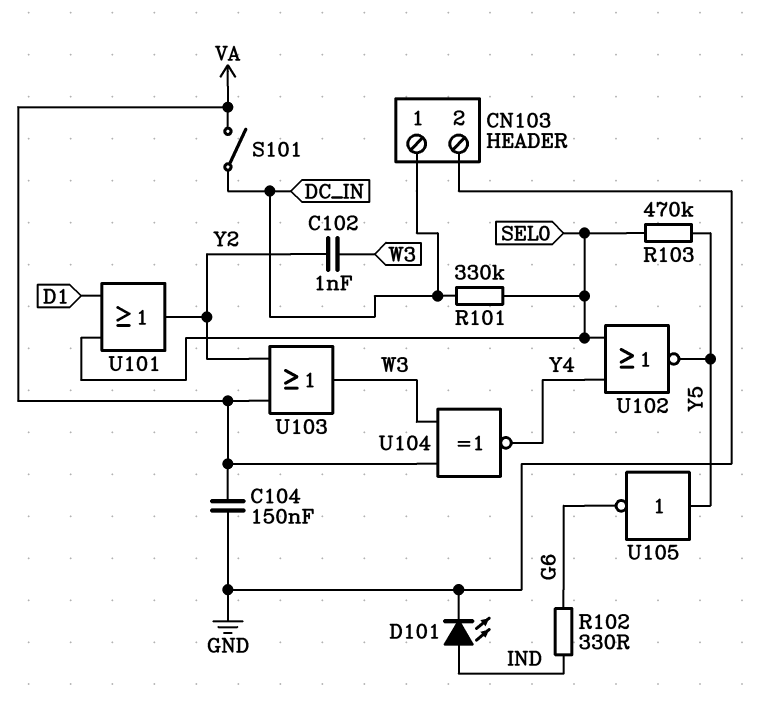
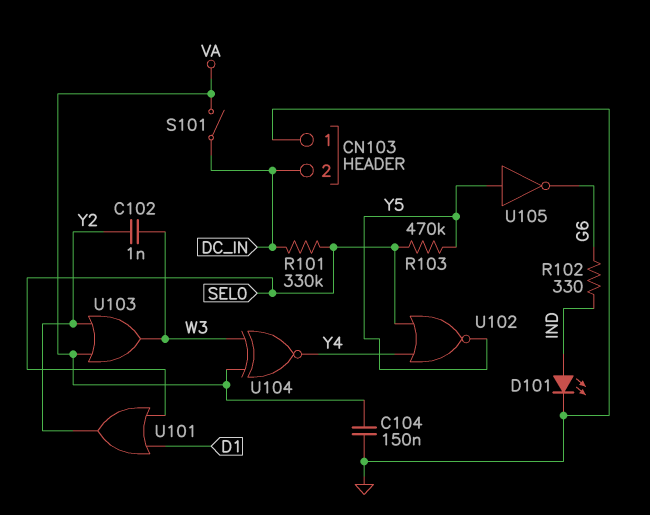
CN103 pin 1: DC_IN -> GND
CN103 pin 2: GND -> DC_IN

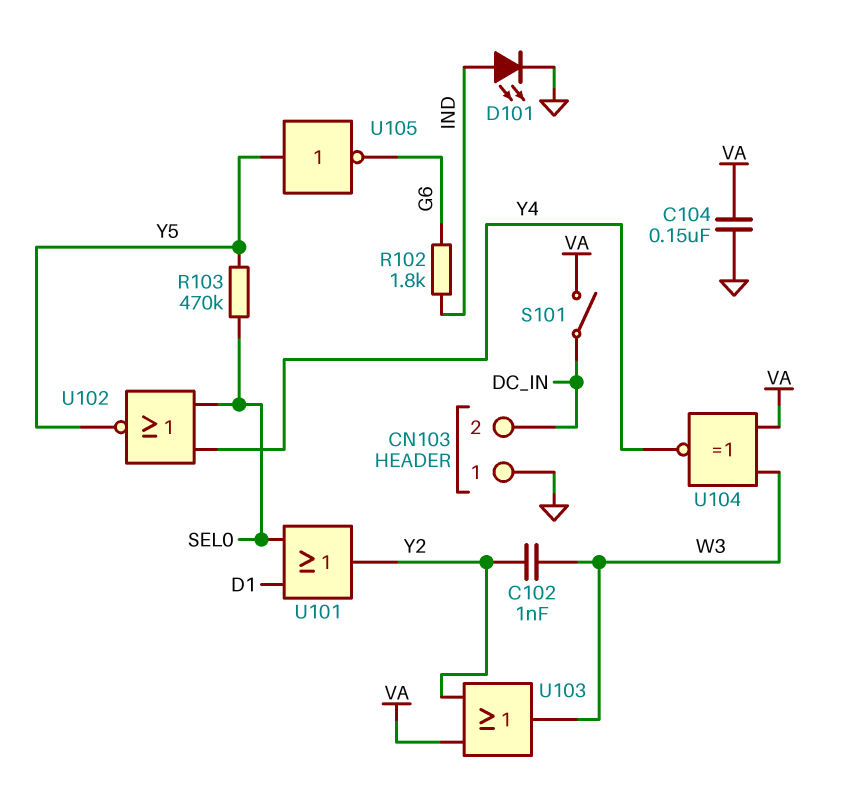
R101: 330k (DC_IN, SEL0) -> none
R102: 330 (G6, IND) -> 1.8k (G6, IND)

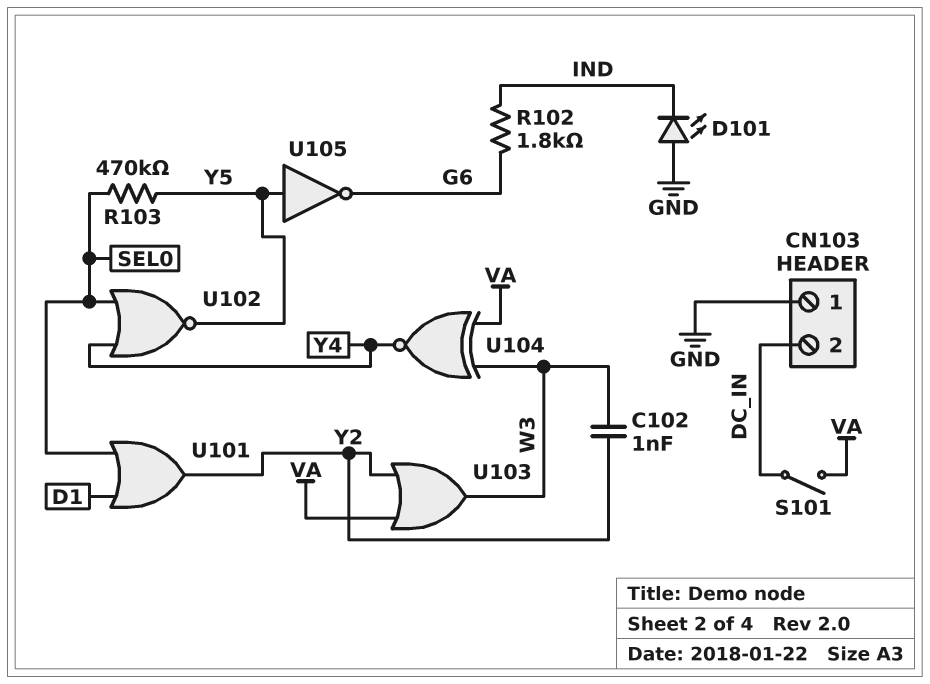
C104: 150nF (GND, VA) -> none
D101: LED (A IND, K GND) -> LED (A GND, K IND)

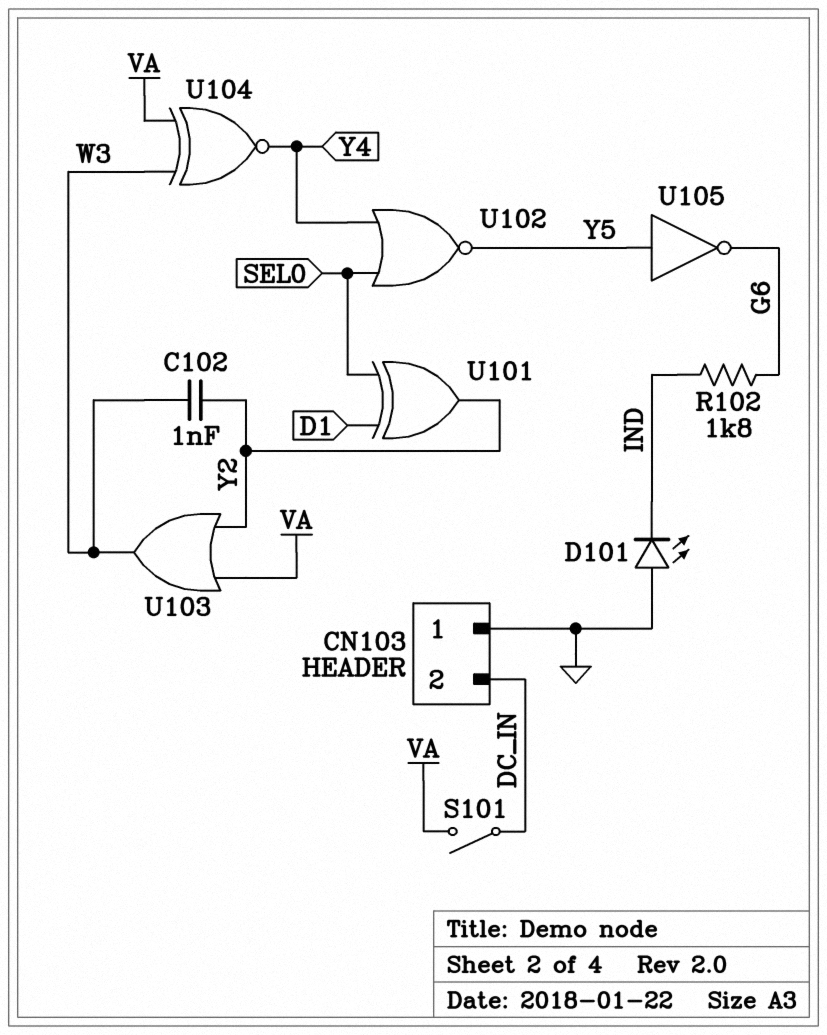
R103: 470k (SEL0, Y5) -> none
U101: OR (in D1, in SEL0, out Y2) -> XOR (in D1, in SEL0, out Y2)

